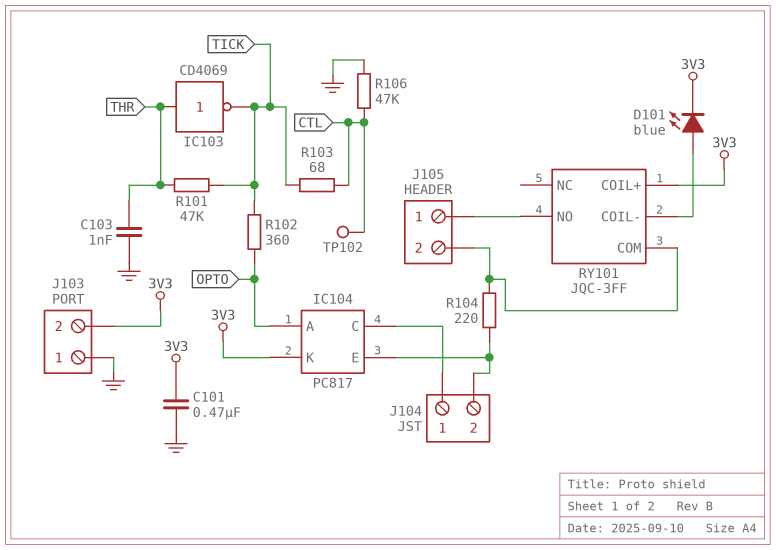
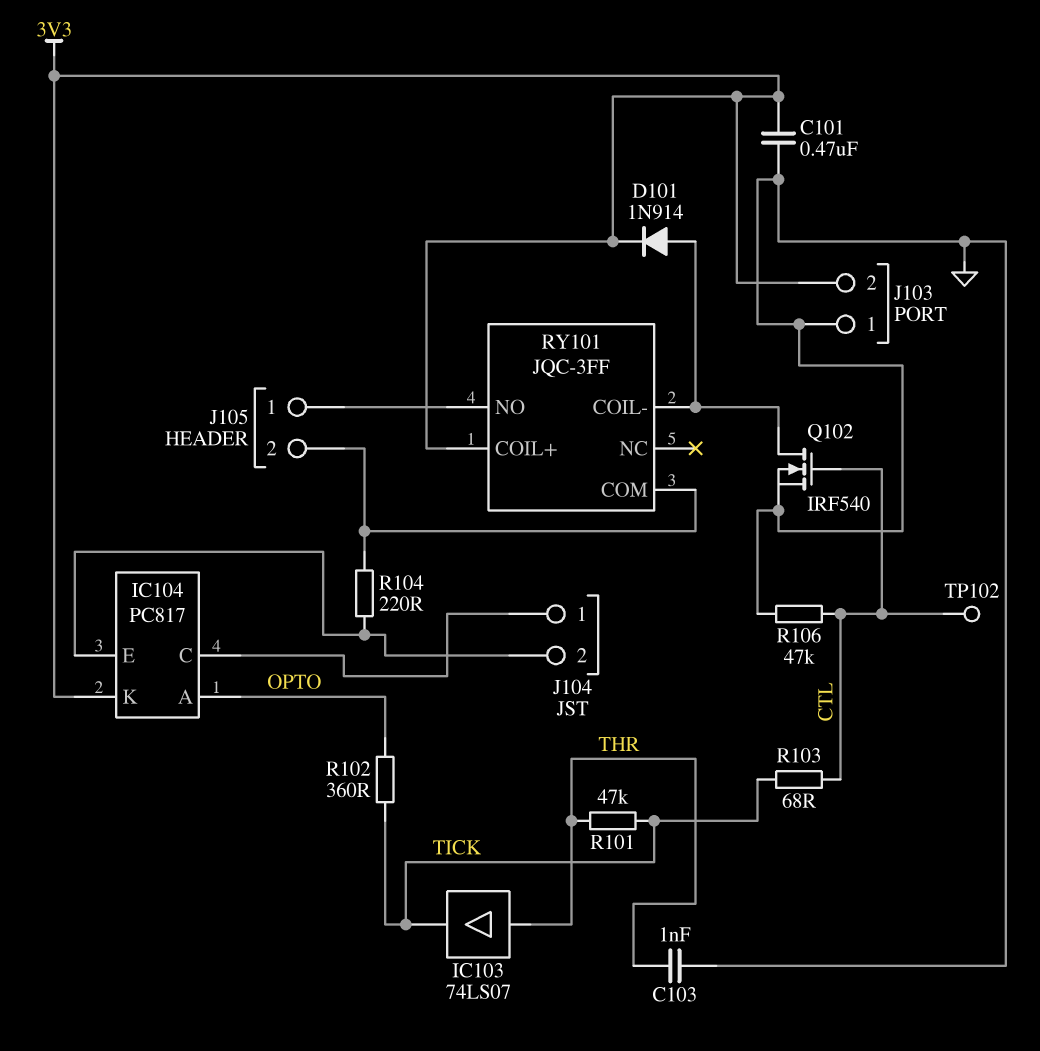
D101: LED blue (A RY101/COIL-, K 3V3) -> diode 1N914 (A RY101/COIL-, K 3V3)
IC103: NOT CD4069 (in THR, out TICK) -> buffer 74LS07 (in THR, out TICK)
Q102: none -> NMOS IRF540 (G CTL, D RY101/COIL-, S GND)

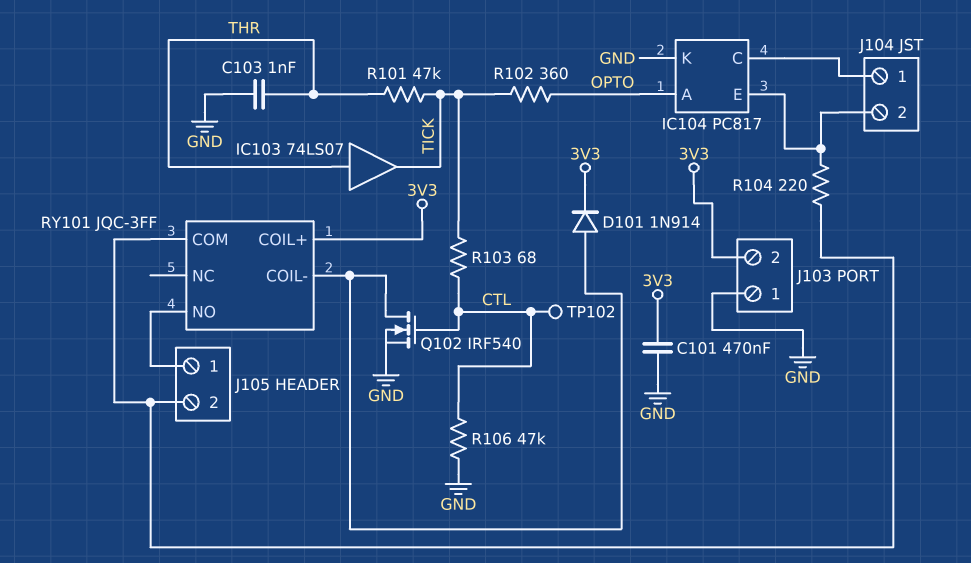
IC104 pin K: 3V3 -> GND

